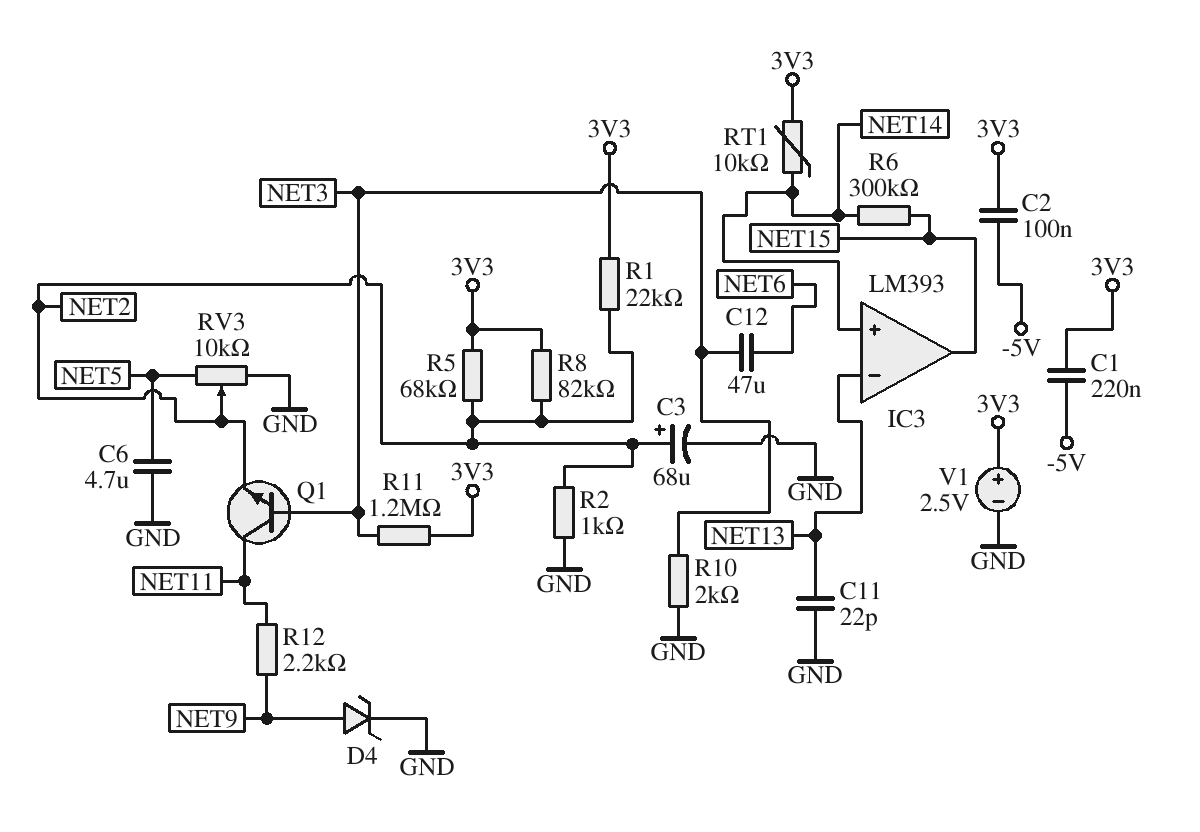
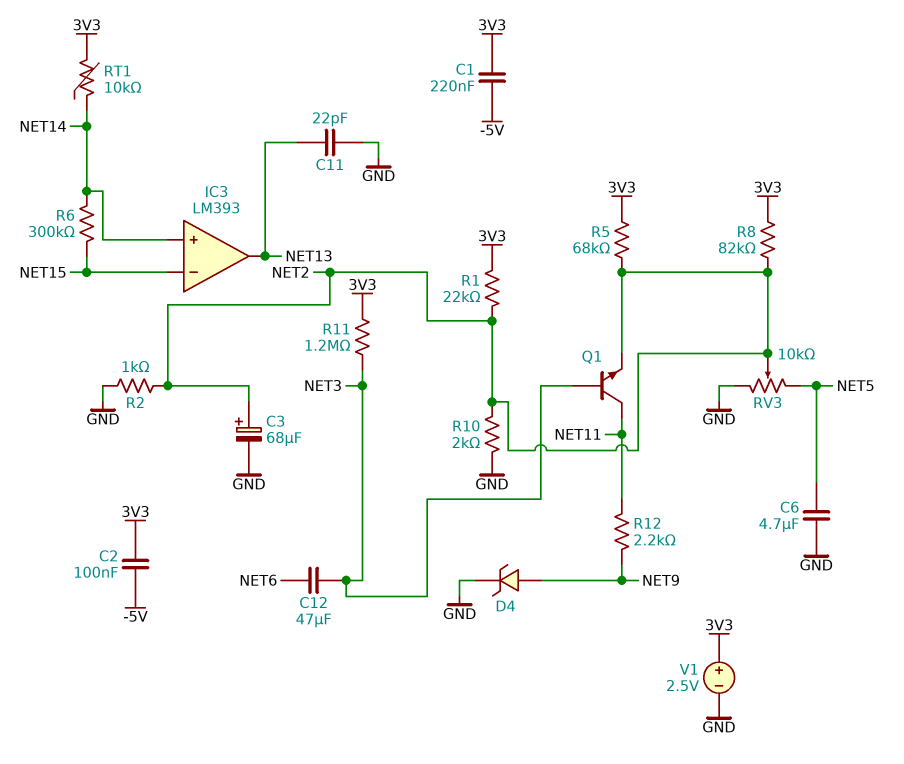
IC3 pin in-: NET13 -> NET15
IC3 pin out: NET15 -> NET13
R10: 2k (GND, NET3) -> 2k (GND, NET2)

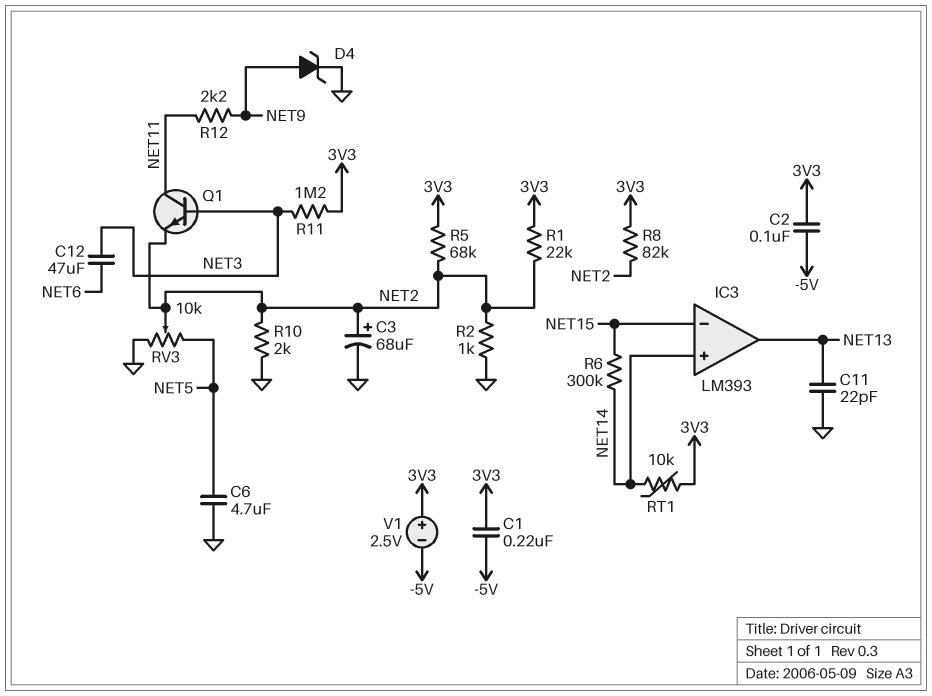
V1: 2.5V (plus 3V3, minus GND) -> 2.5V (plus 3V3, minus -5V)

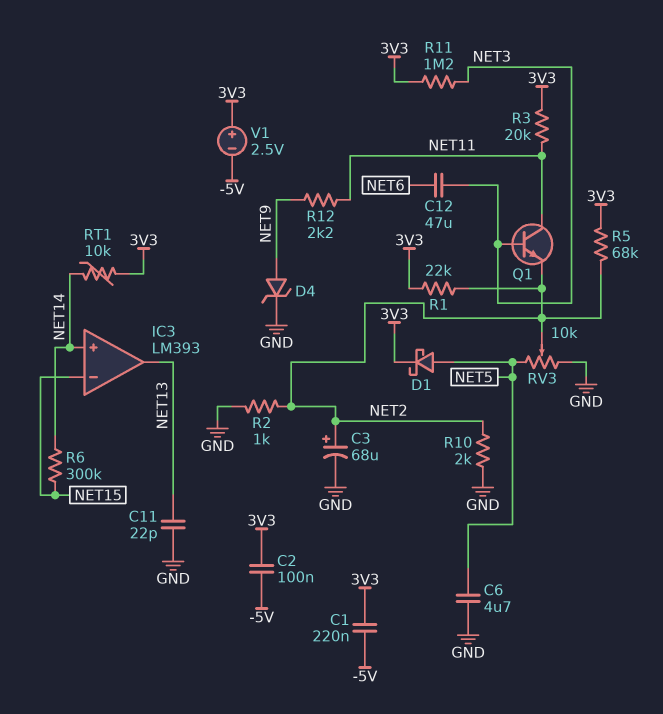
D1: none -> schottky (A NET5, K 3V3)
R3: none -> 20k (3V3, NET11)
R8: 82k (3V3, NET2) -> none

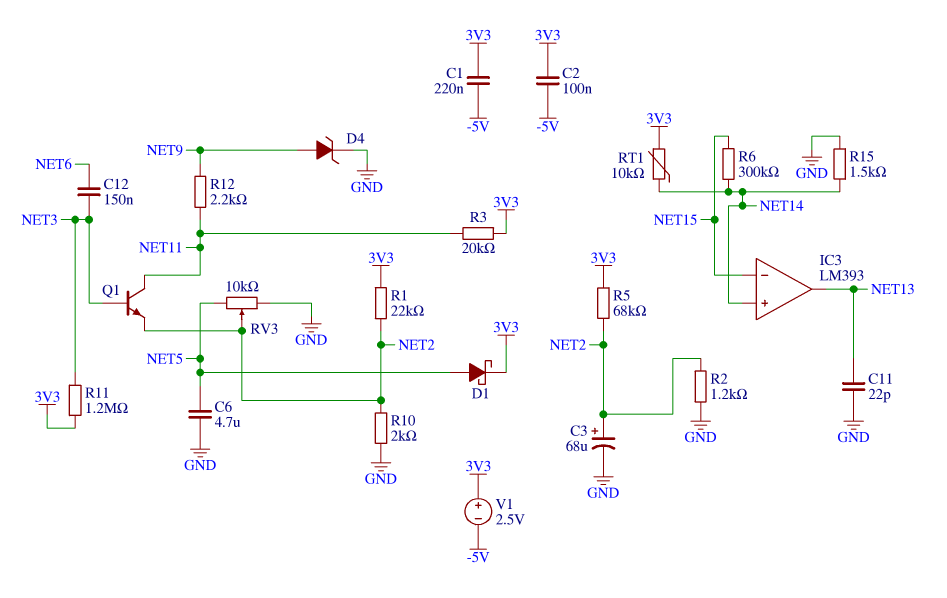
C12: 47uF (NET3, NET6) -> 150nF (NET3, NET6)
R2: 1k (GND, NET2) -> 1.2k (GND, NET2)
R15: none -> 1.5k (GND, NET14)

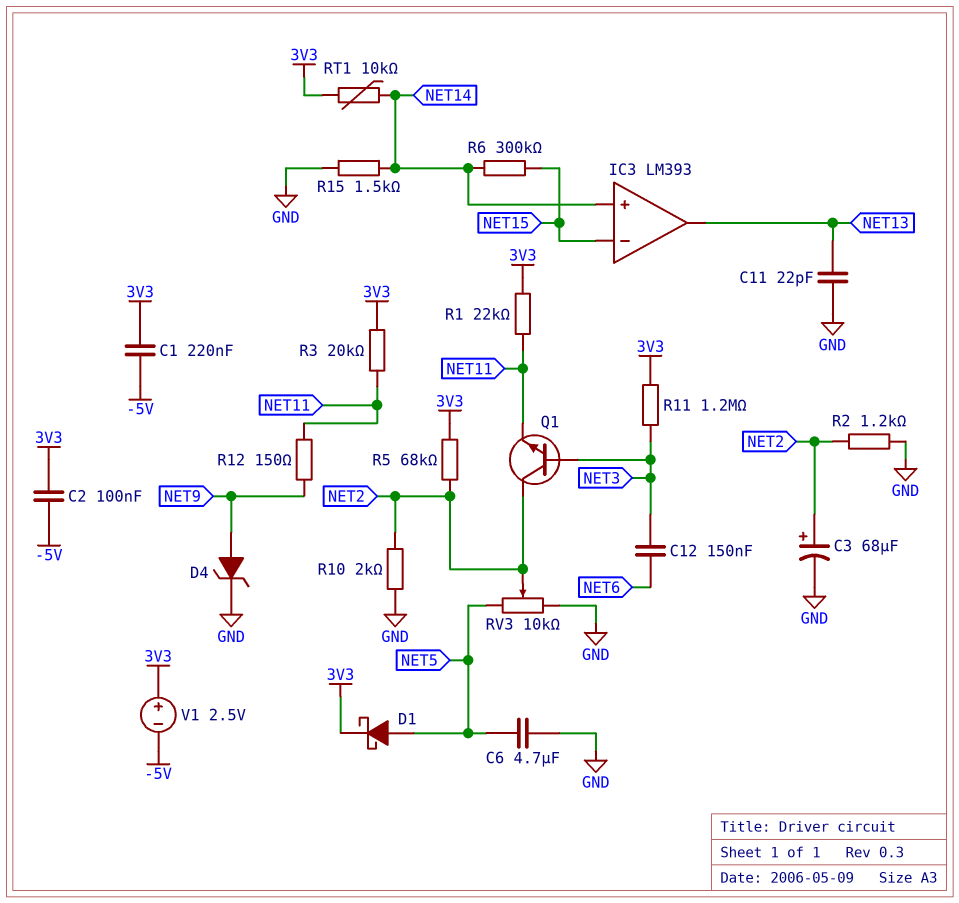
Q1: NPN (B NET3, C NET11, E NET2) -> NPN (B NET3, C NET2, E NET11)
R1: 22k (3V3, NET2) -> 22k (3V3, NET11)
R12: 2.2k (NET9, NET11) -> 150 (NET9, NET11)

